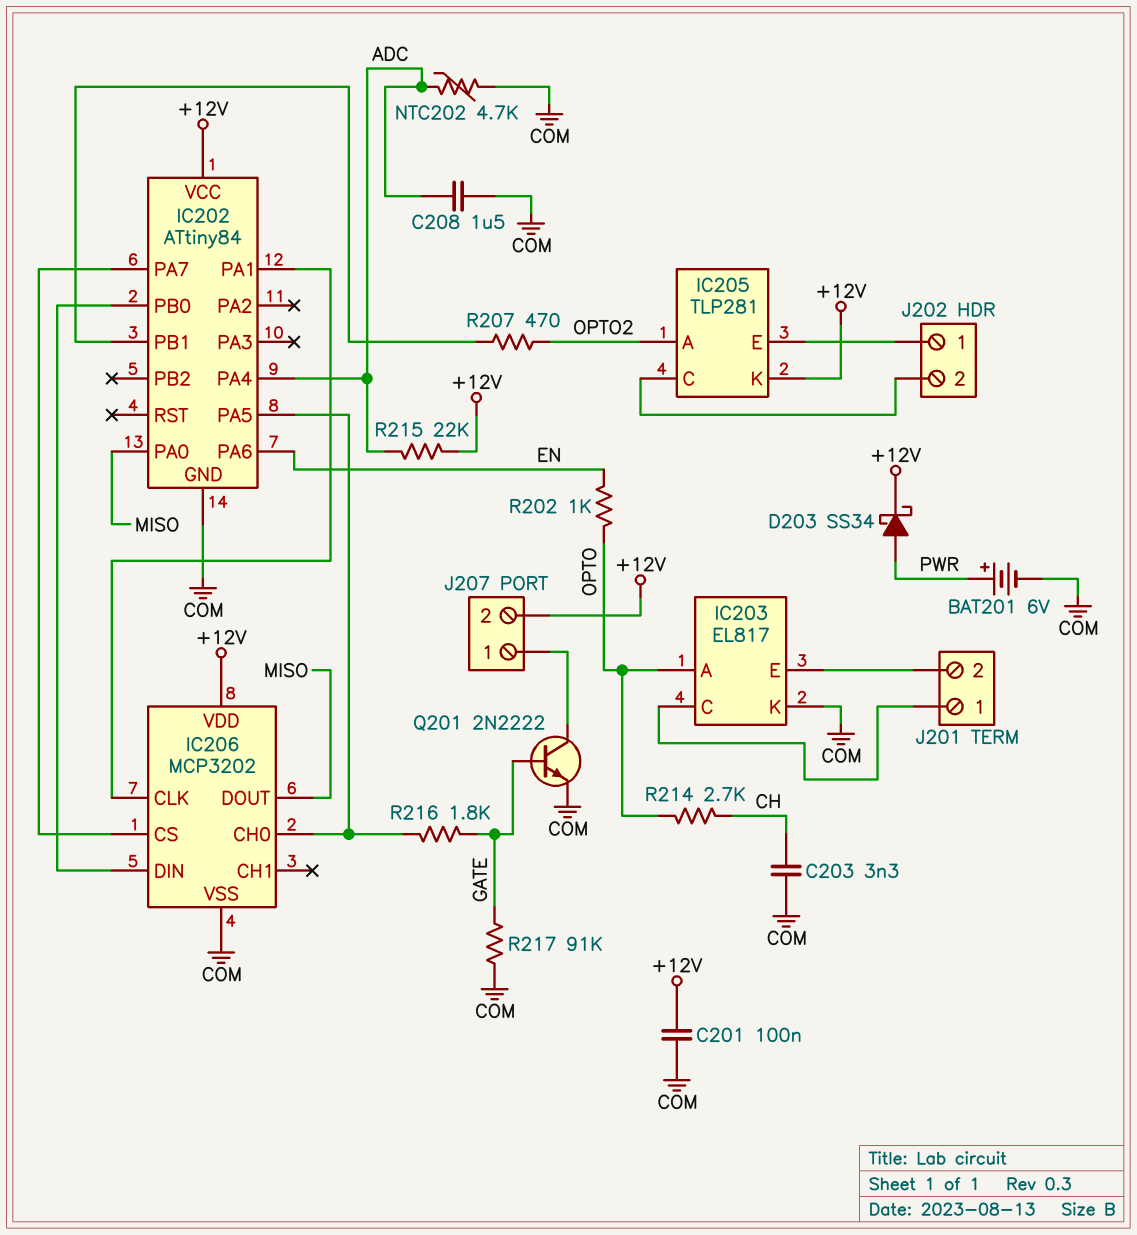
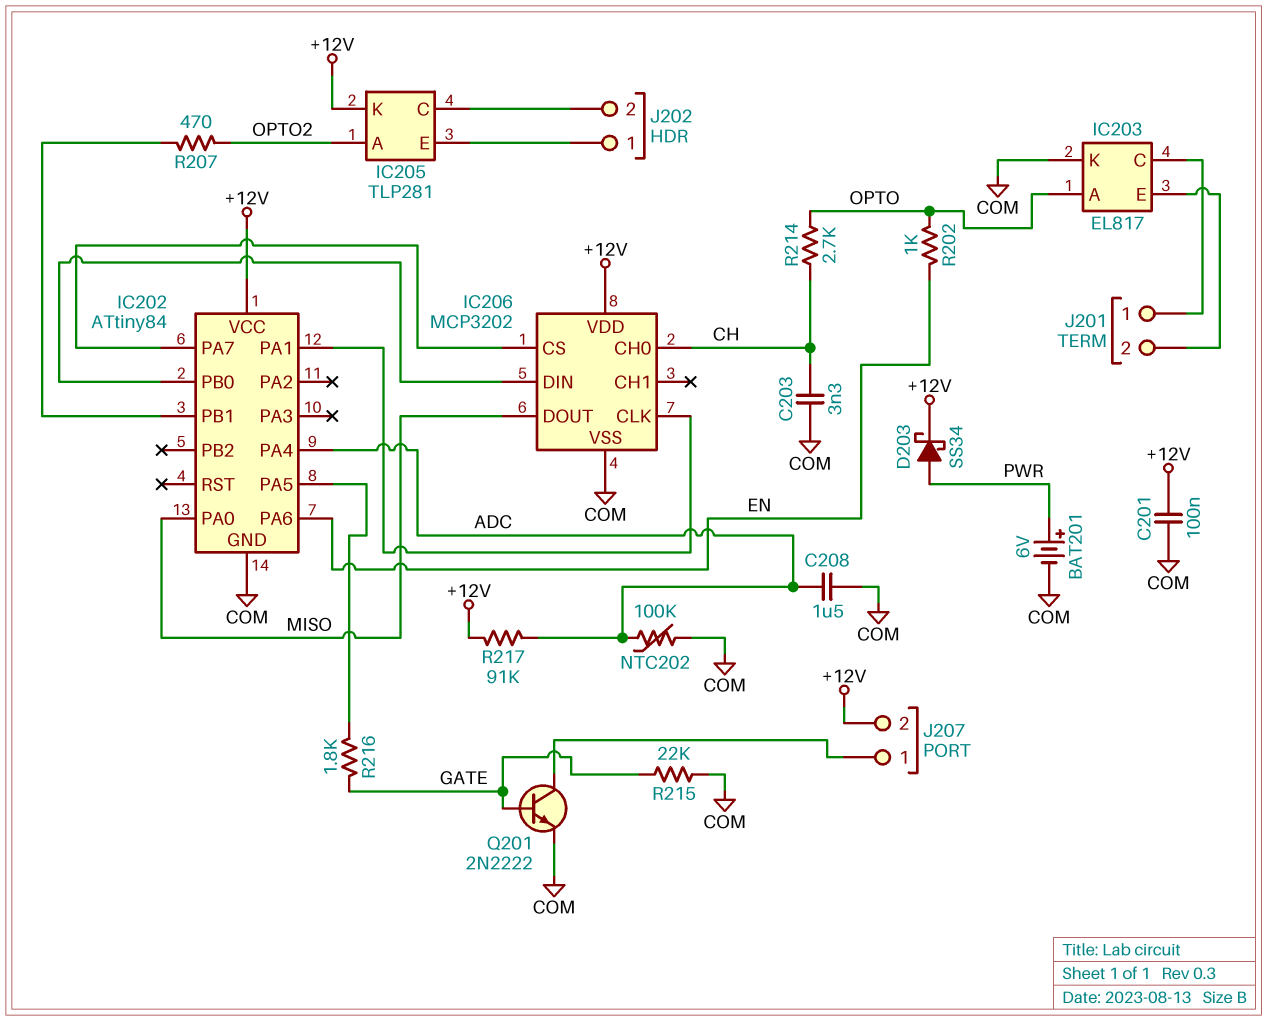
IC206 pin CH0: IC202/PA5 -> CH
NTC202: 4.7k (ADC, COM) -> 100k (ADC, COM)
R215: 22k (+12V, ADC) -> 22k (COM, GATE)
R217: 91k (COM, GATE) -> 91k (+12V, ADC)

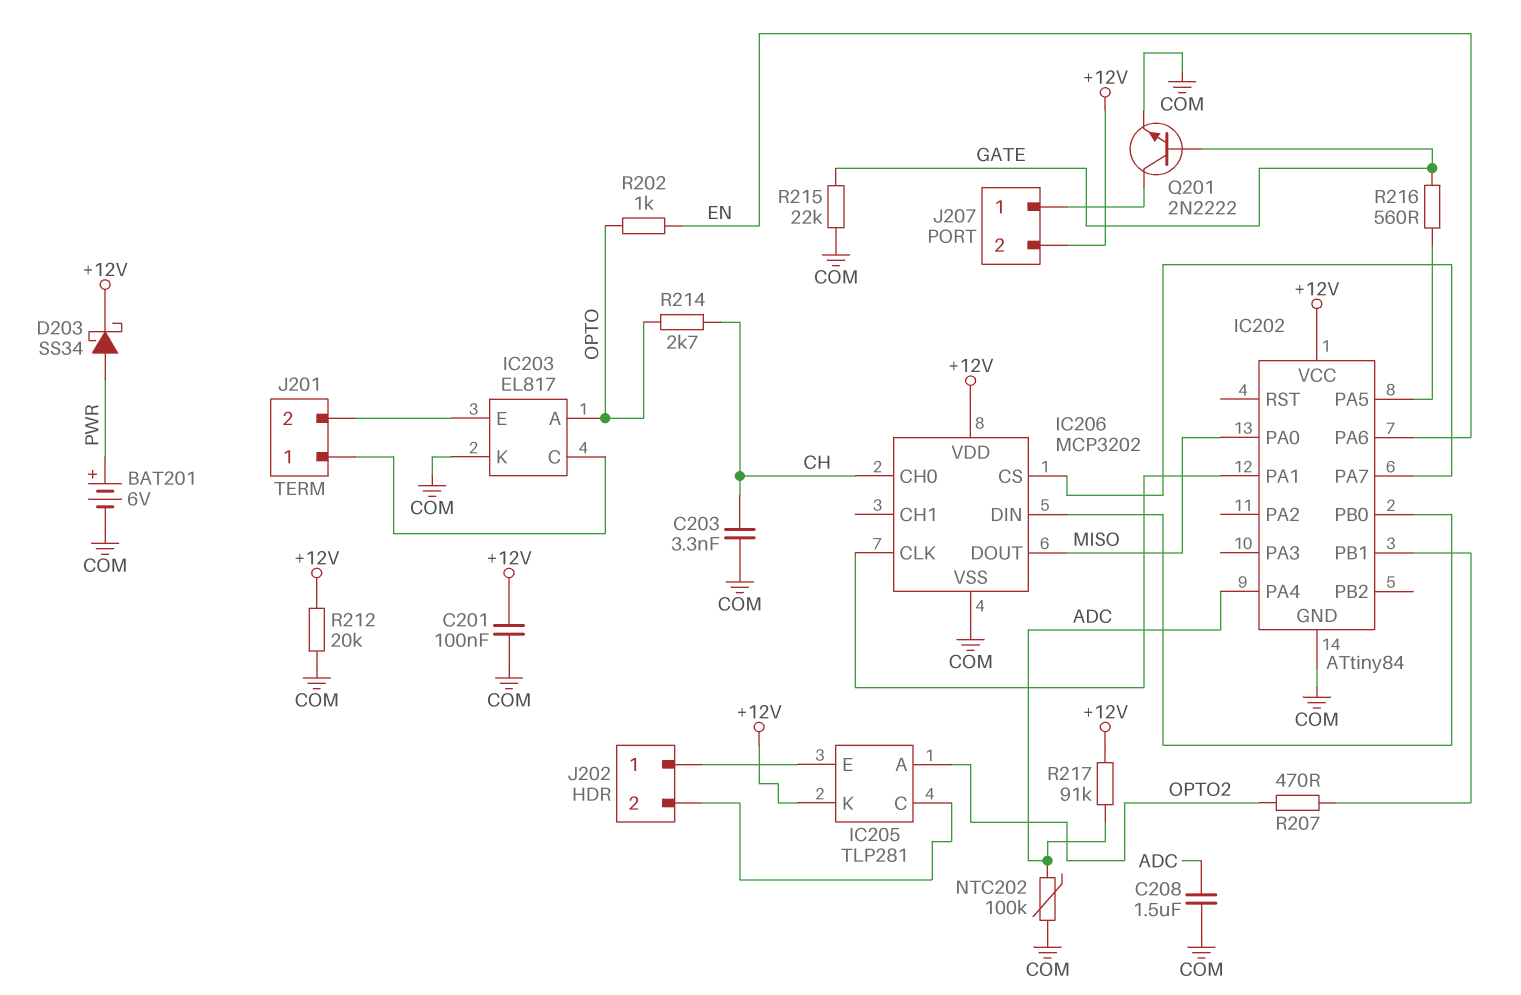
R212: none -> 20k (+12V, COM)
R216: 1.8k (GATE, IC202/PA5) -> 560 (GATE, IC202/PA5)

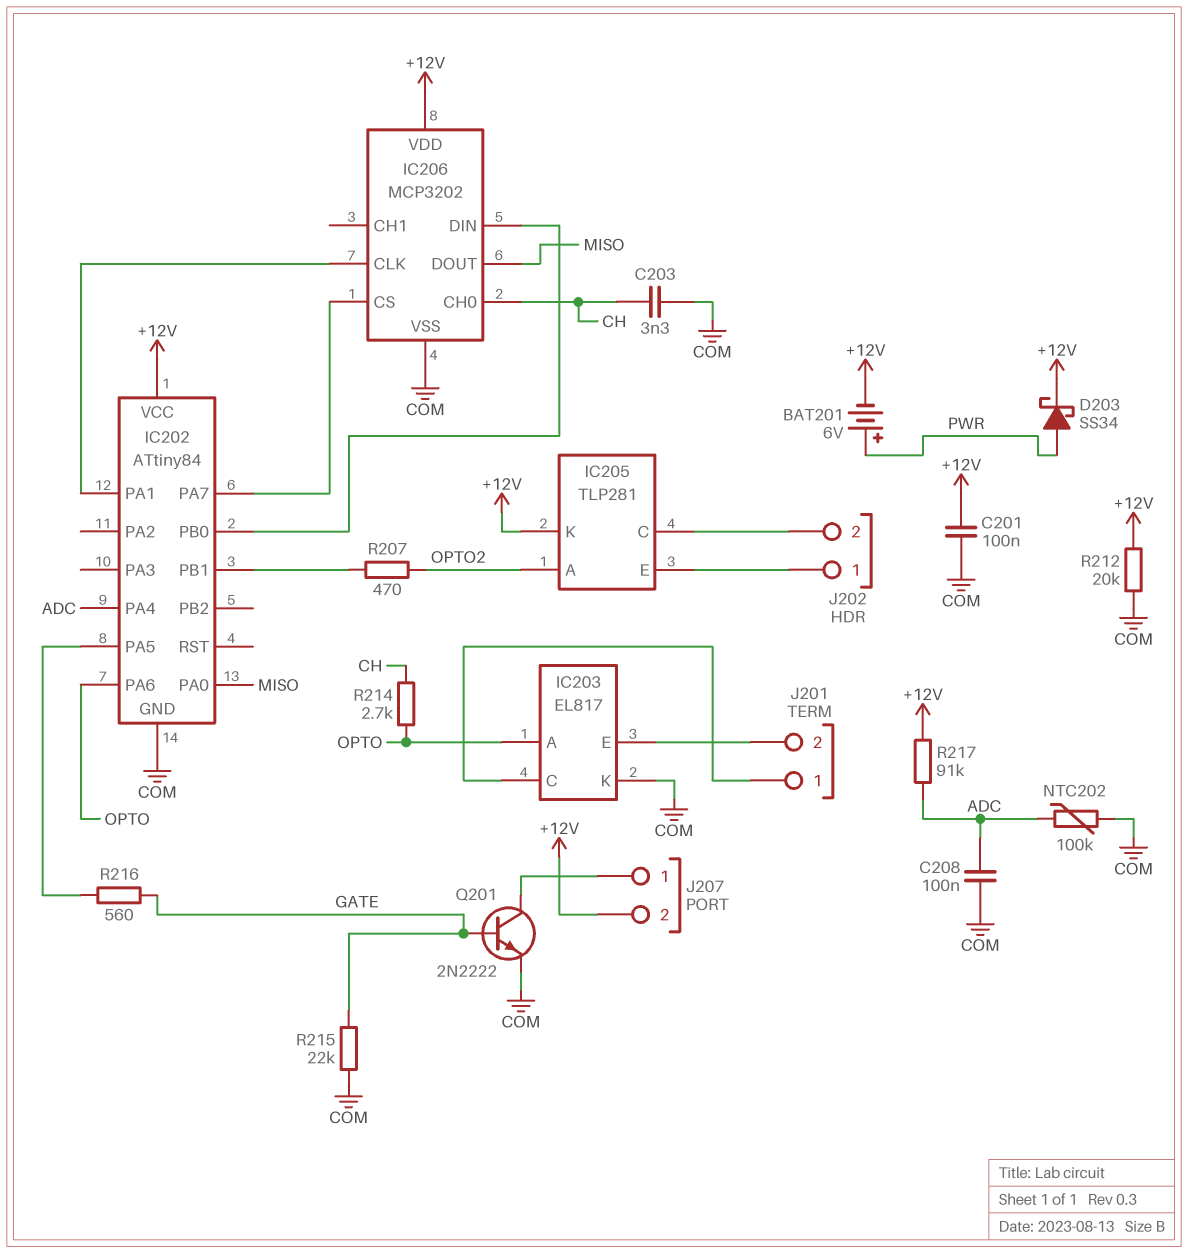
BAT201: 6V (plus PWR, minus COM) -> 6V (plus PWR, minus +12V)
C208: 1.5uF (ADC, COM) -> 100nF (ADC, COM)
IC202 pin PA6: EN -> OPTO
R202: 1k (EN, OPTO) -> none

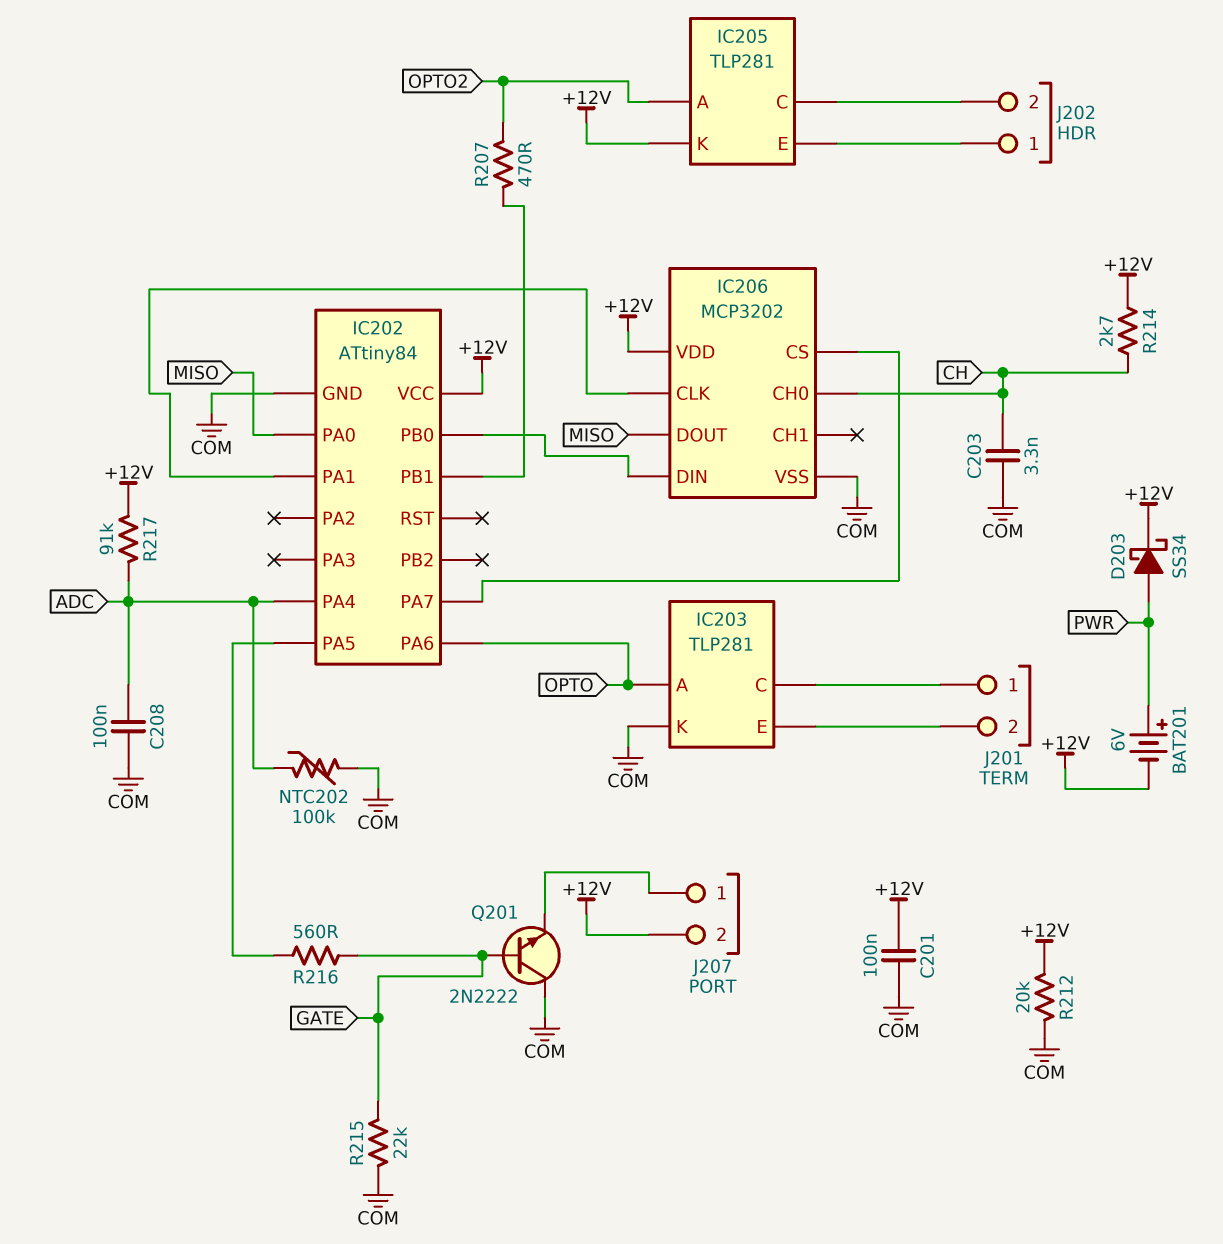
IC203: EL817 -> TLP281
Q201: NPN 2N2222 (B GATE, C J207/1, E COM) -> NPN 2N2222 (B GATE, C COM, E J207/1)
R214: 2.7k (CH, OPTO) -> 2.7k (+12V, CH)

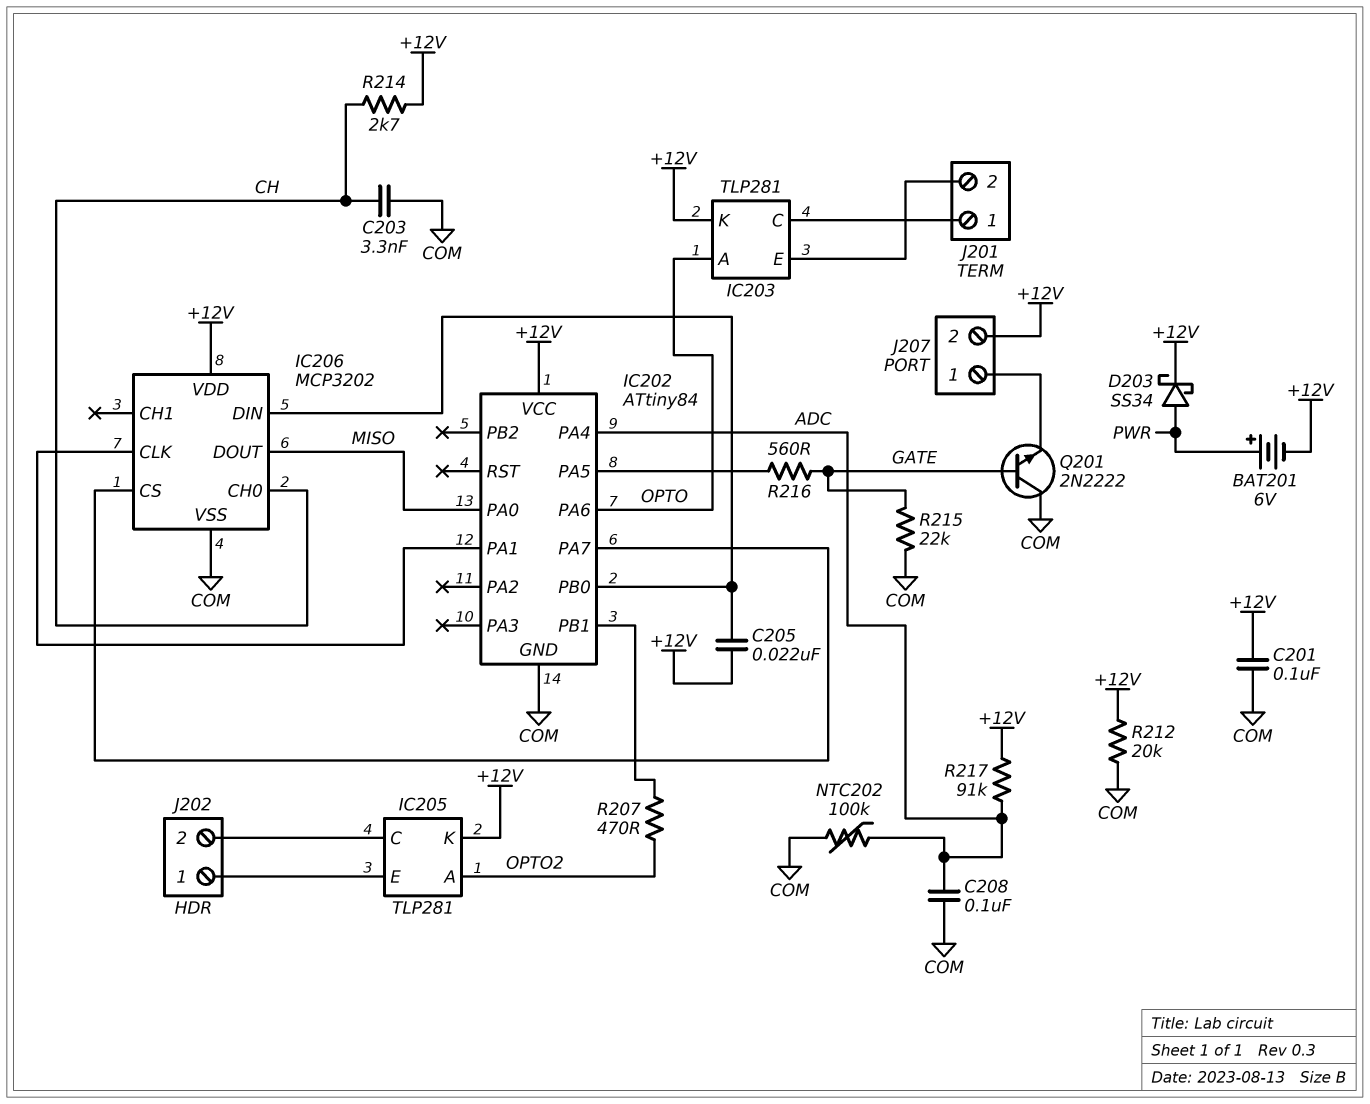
C205: none -> 22nF (+12V, IC202/PB0)
IC203 pin K: COM -> +12V

